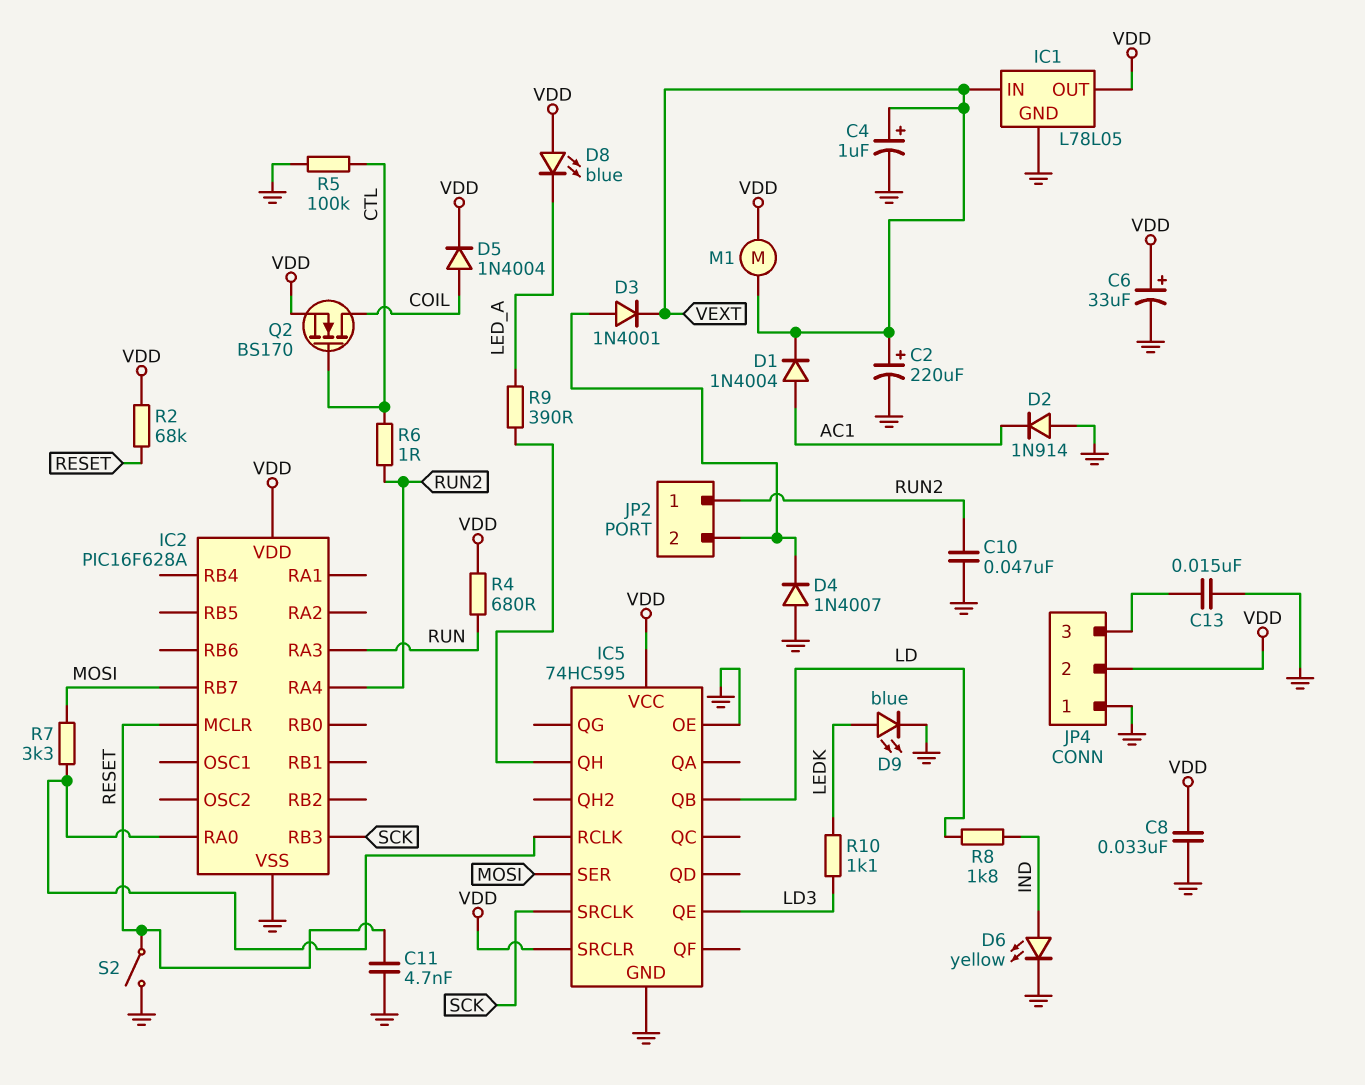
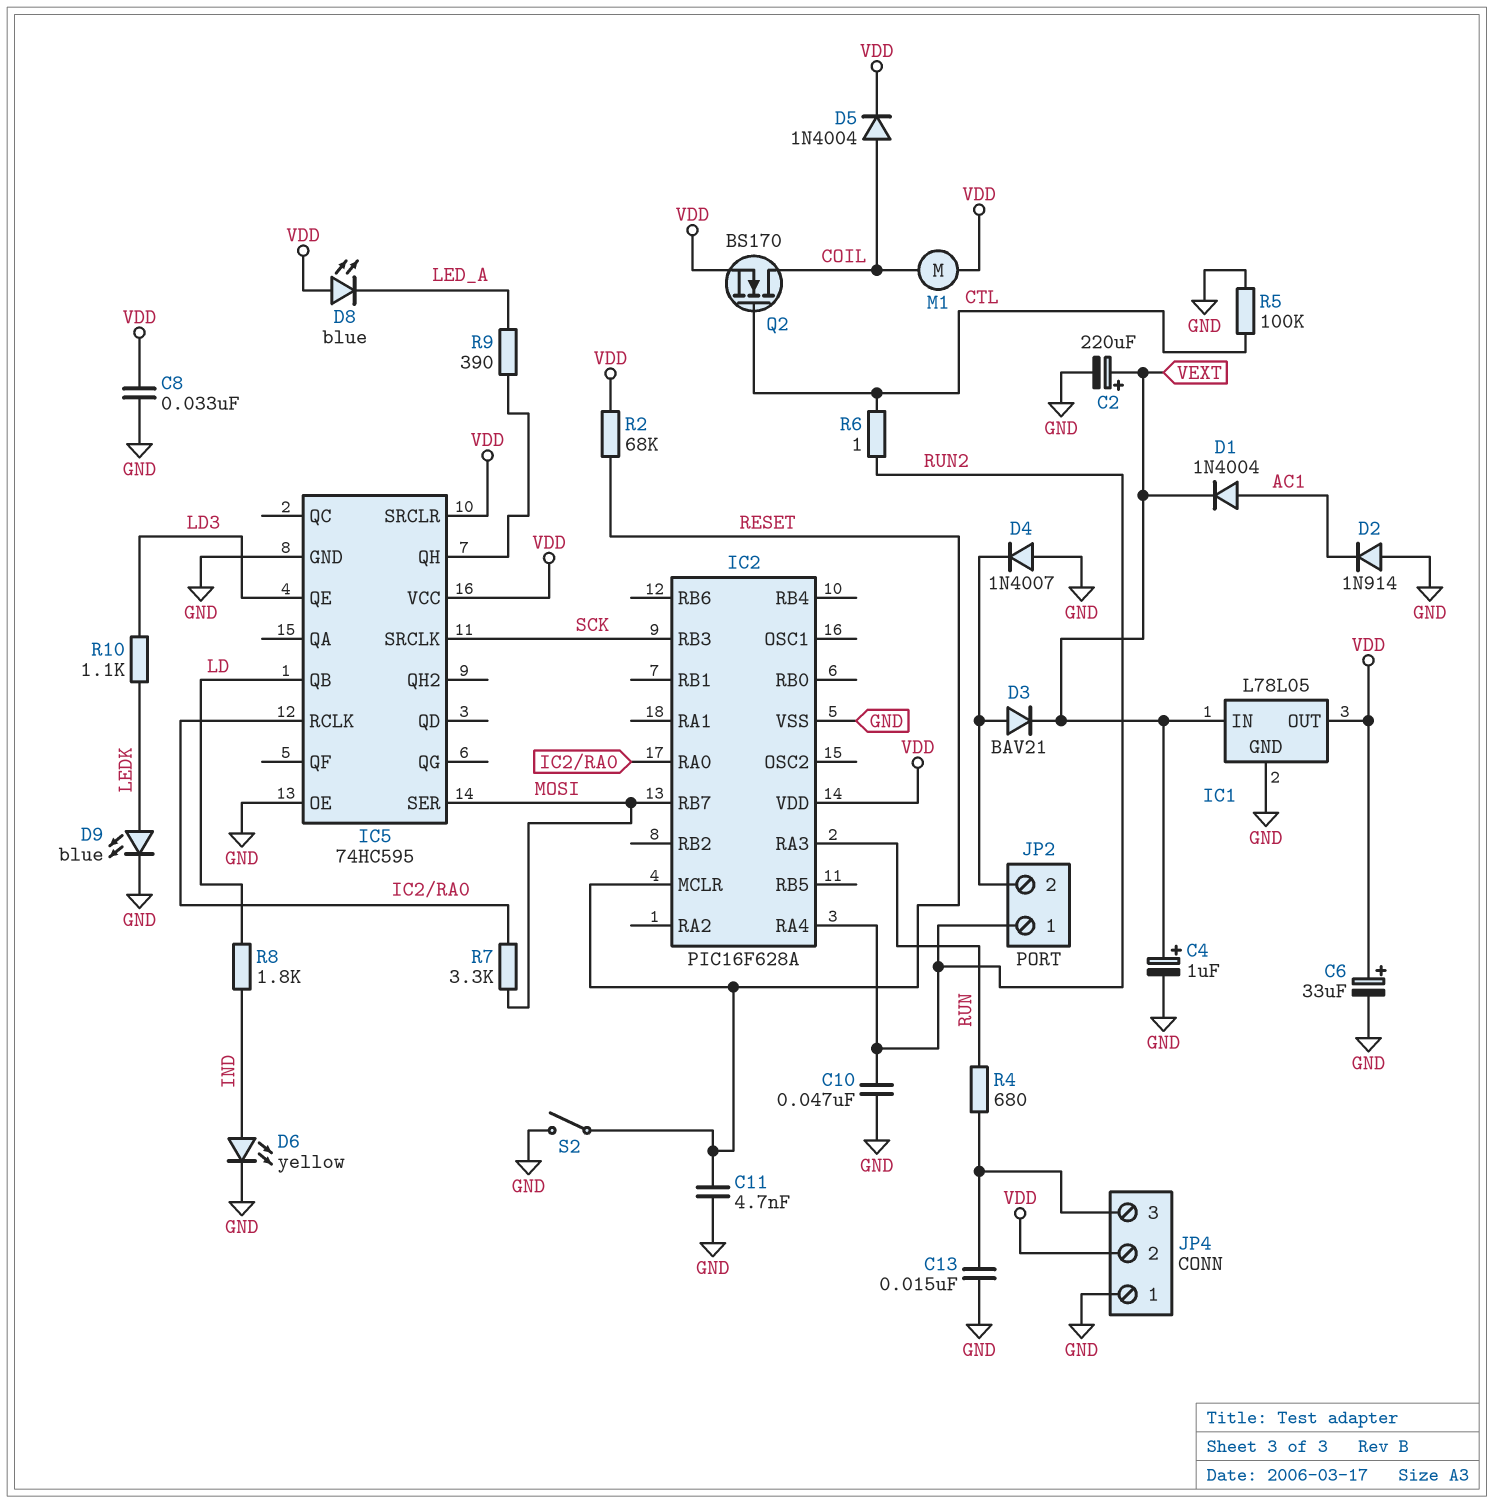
D3: diode 1N4001 (A JP2/2, K VEXT) -> diode BAV21 (A JP2/2, K VEXT)
M1: motor (VDD, VEXT) -> motor (COIL, VDD)
R4: 680 (RUN, VDD) -> 680 (JP4/3, RUN)

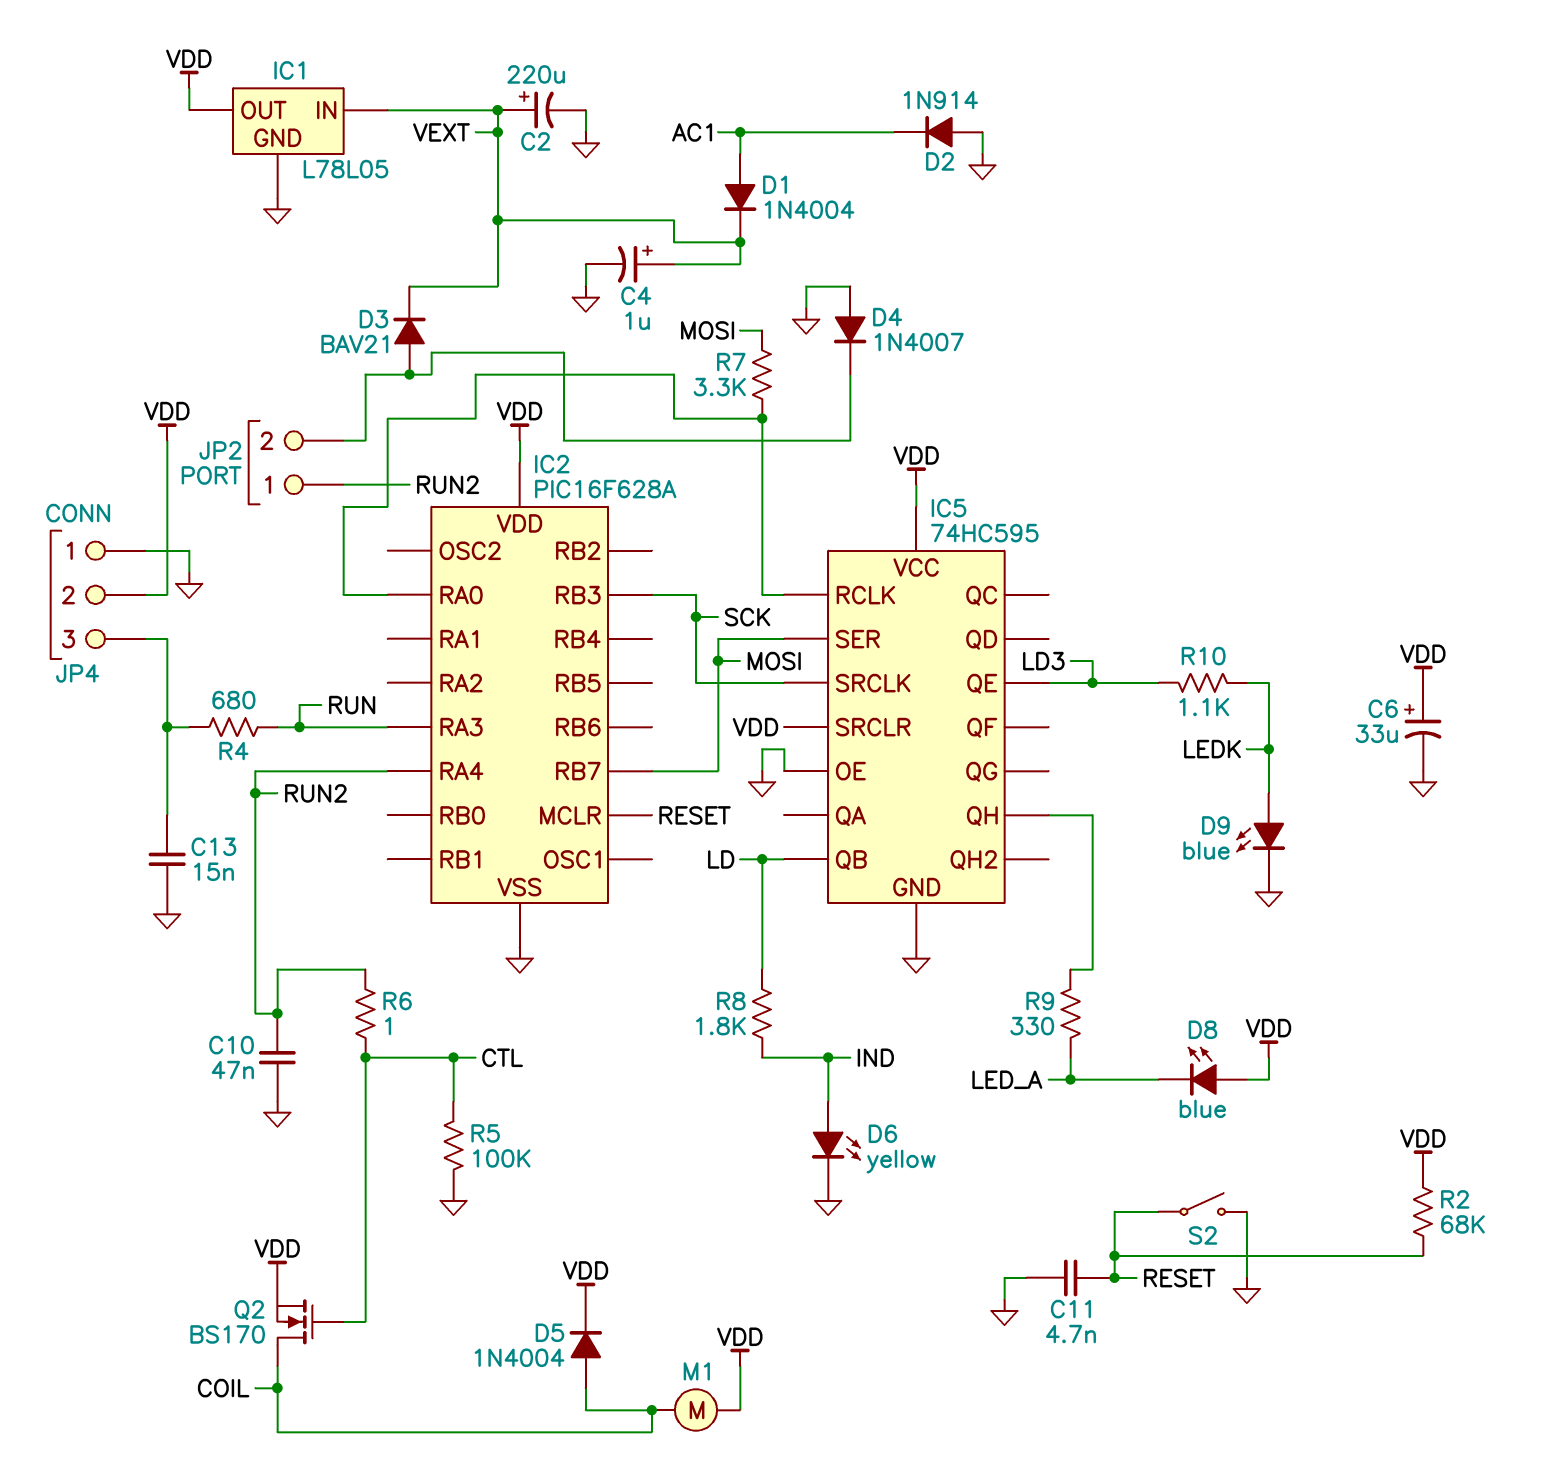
C8: 33nF (GND, VDD) -> none
R9: 390 (IC5/QH, LED_A) -> 330 (IC5/QH, LED_A)

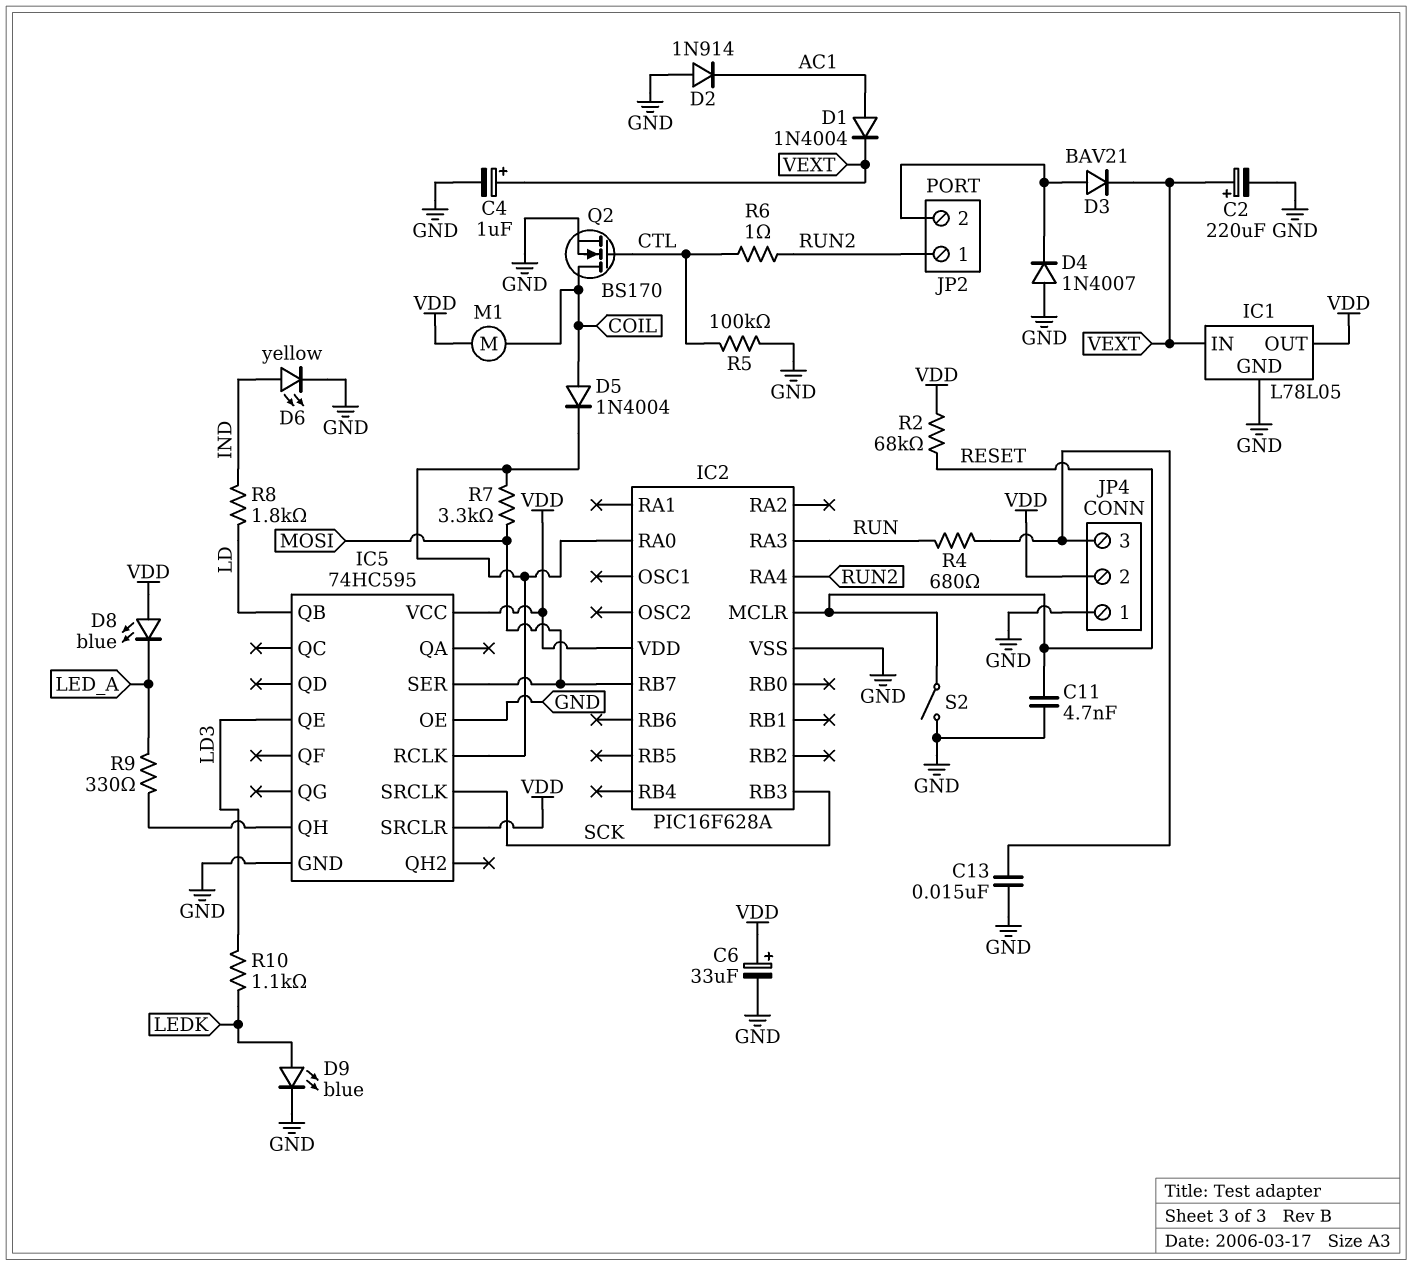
C10: 47nF (GND, RUN2) -> none
D5: diode 1N4004 (A COIL, K VDD) -> diode 1N4004 (A COIL, K IC2/RA0)
Q2: NMOS BS170 (G CTL, D COIL, S VDD) -> NMOS BS170 (G CTL, D COIL, S GND)

